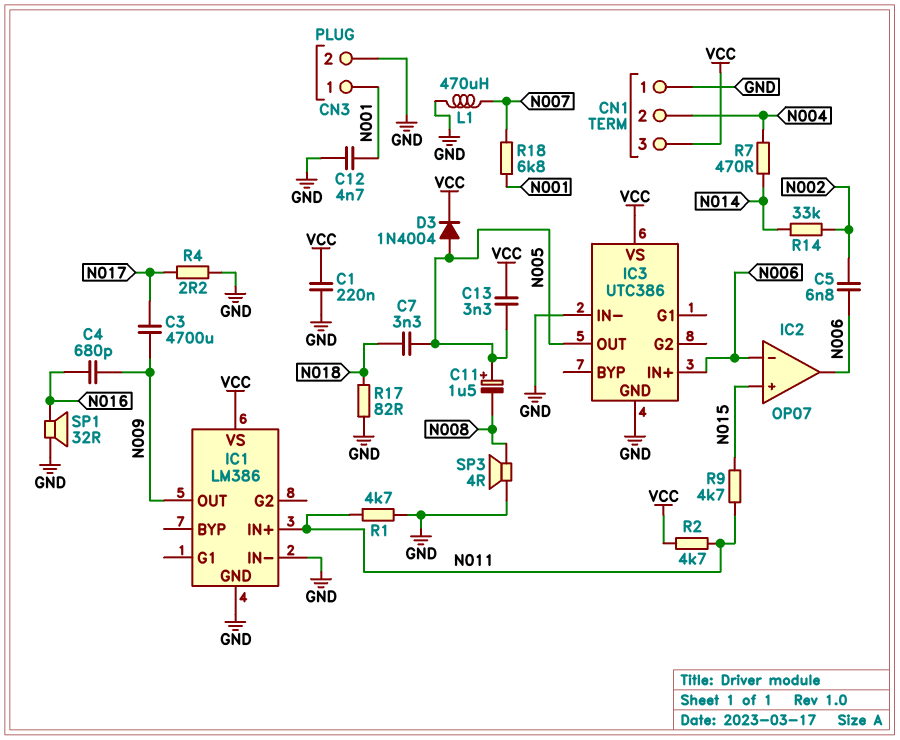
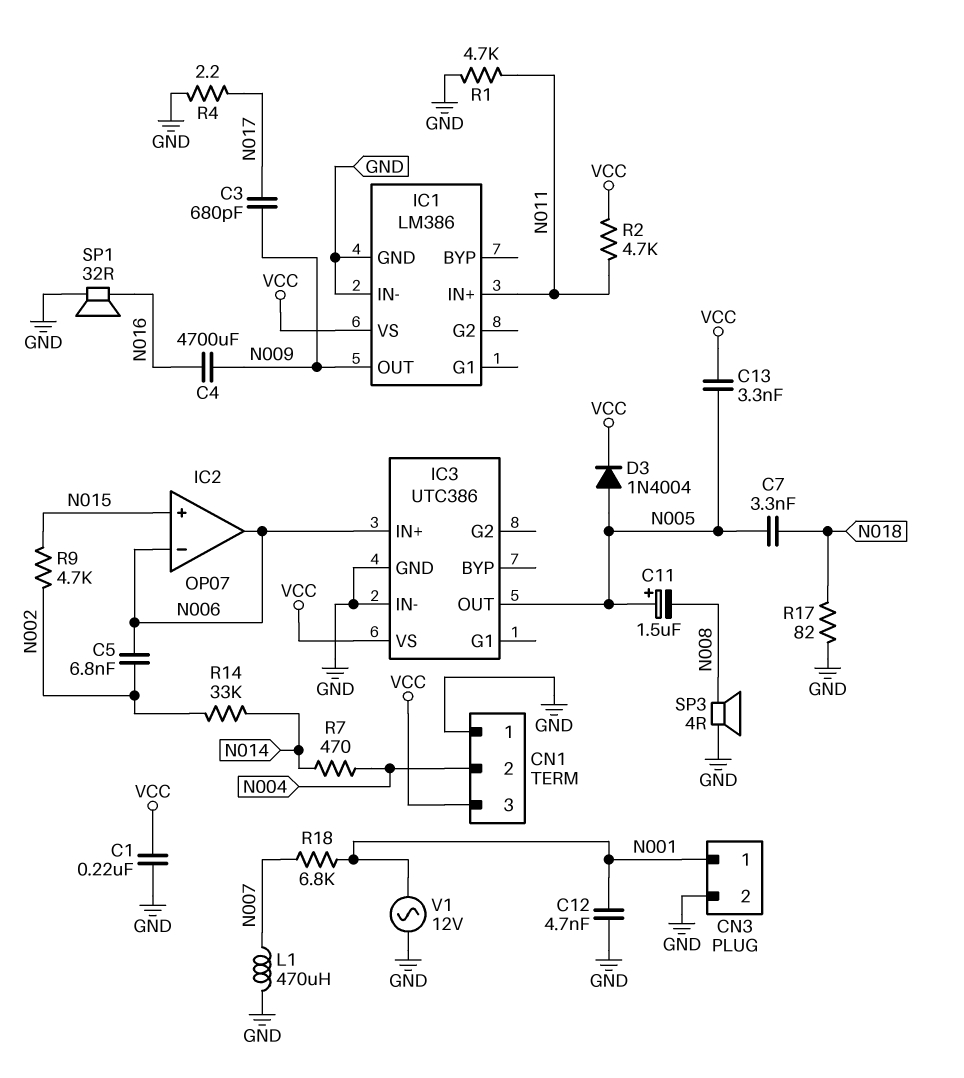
C3: 4700uF (N009, N017) -> 680pF (N009, N017)
C4: 680pF (N009, N016) -> 4700uF (N009, N016)
R9: 4.7k (N011, N015) -> 4.7k (N002, N015)
V1: none -> AC 12V (GND, N001)

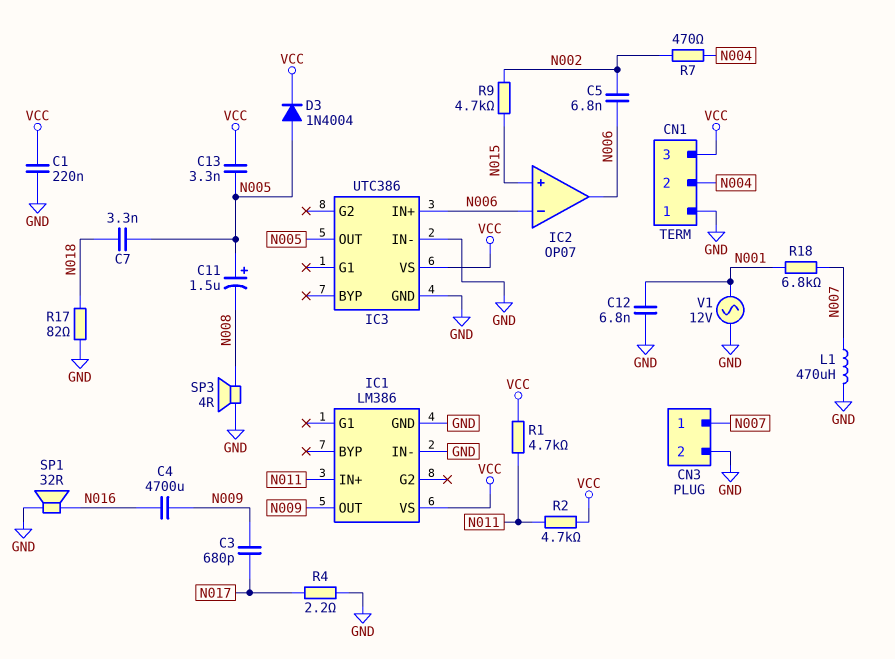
C12: 4.7nF (GND, N001) -> 6.8nF (GND, N001)
CN3 pin 1: N001 -> N007
R1: 4.7k (GND, N011) -> 4.7k (N011, VCC)
R7: 470 (N004, N014) -> 470 (N002, N004)
R14: 33k (N002, N014) -> none

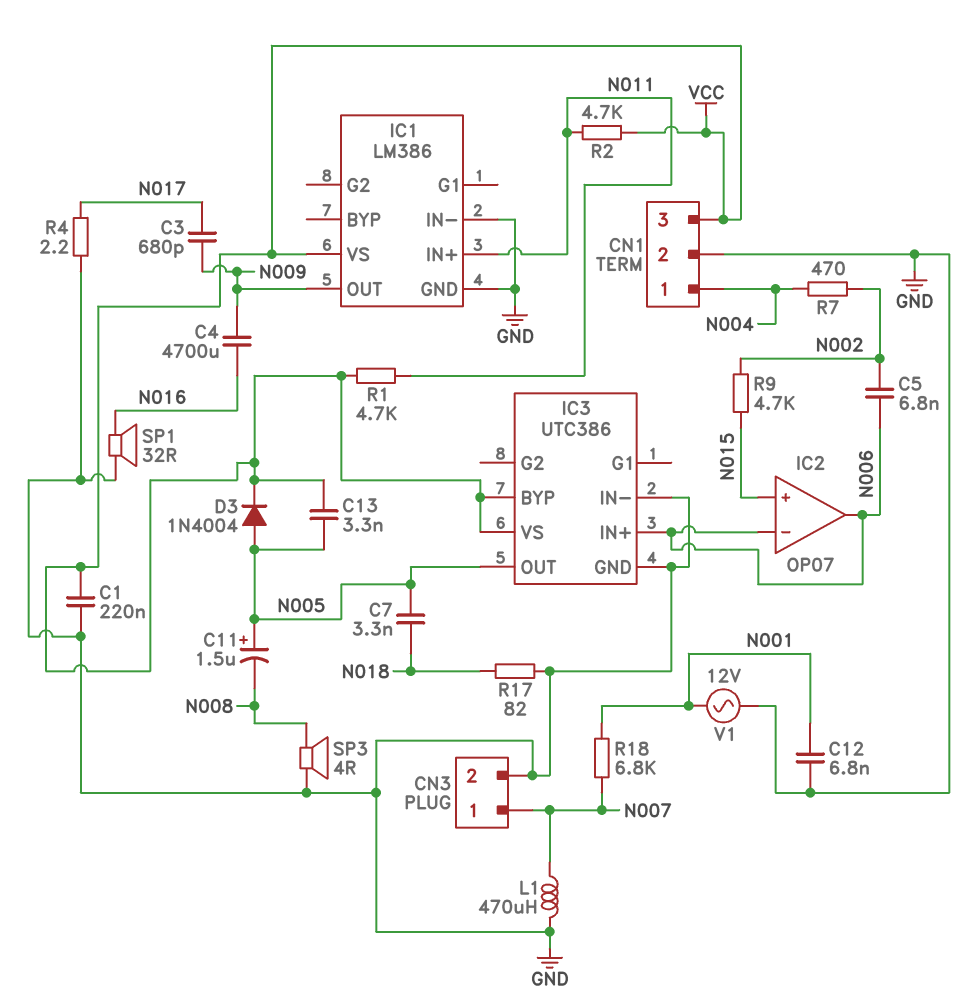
CN1 pin 1: GND -> N004
CN1 pin 2: N004 -> GND
IC3 pin BYP: none -> VCC

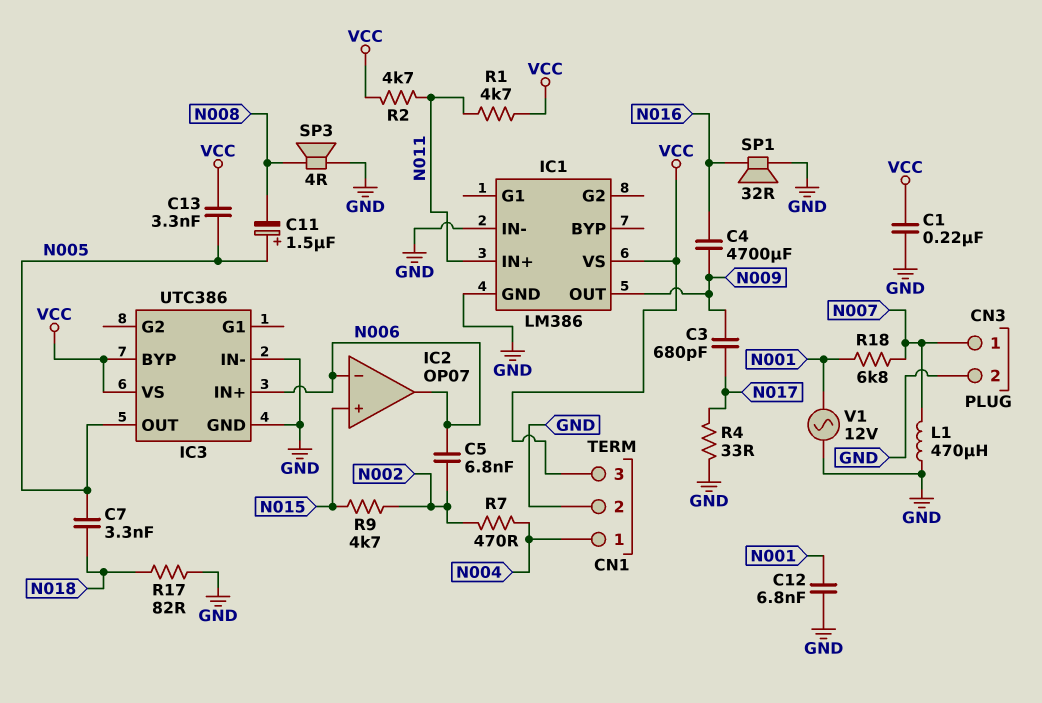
D3: diode 1N4004 (A N005, K VCC) -> none
R4: 2.2 (GND, N017) -> 33 (GND, N017)

